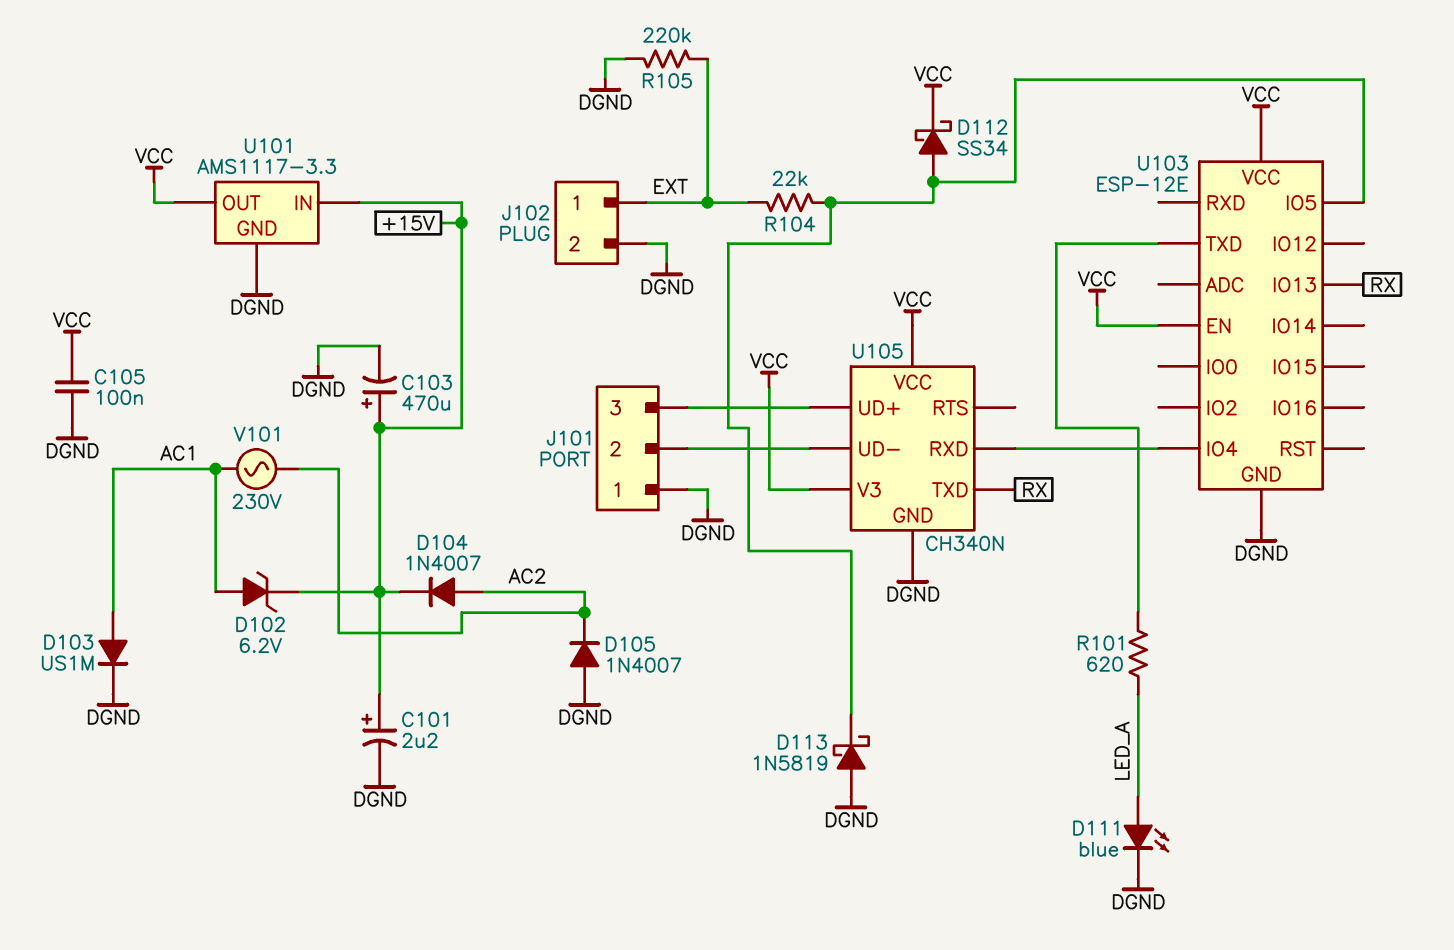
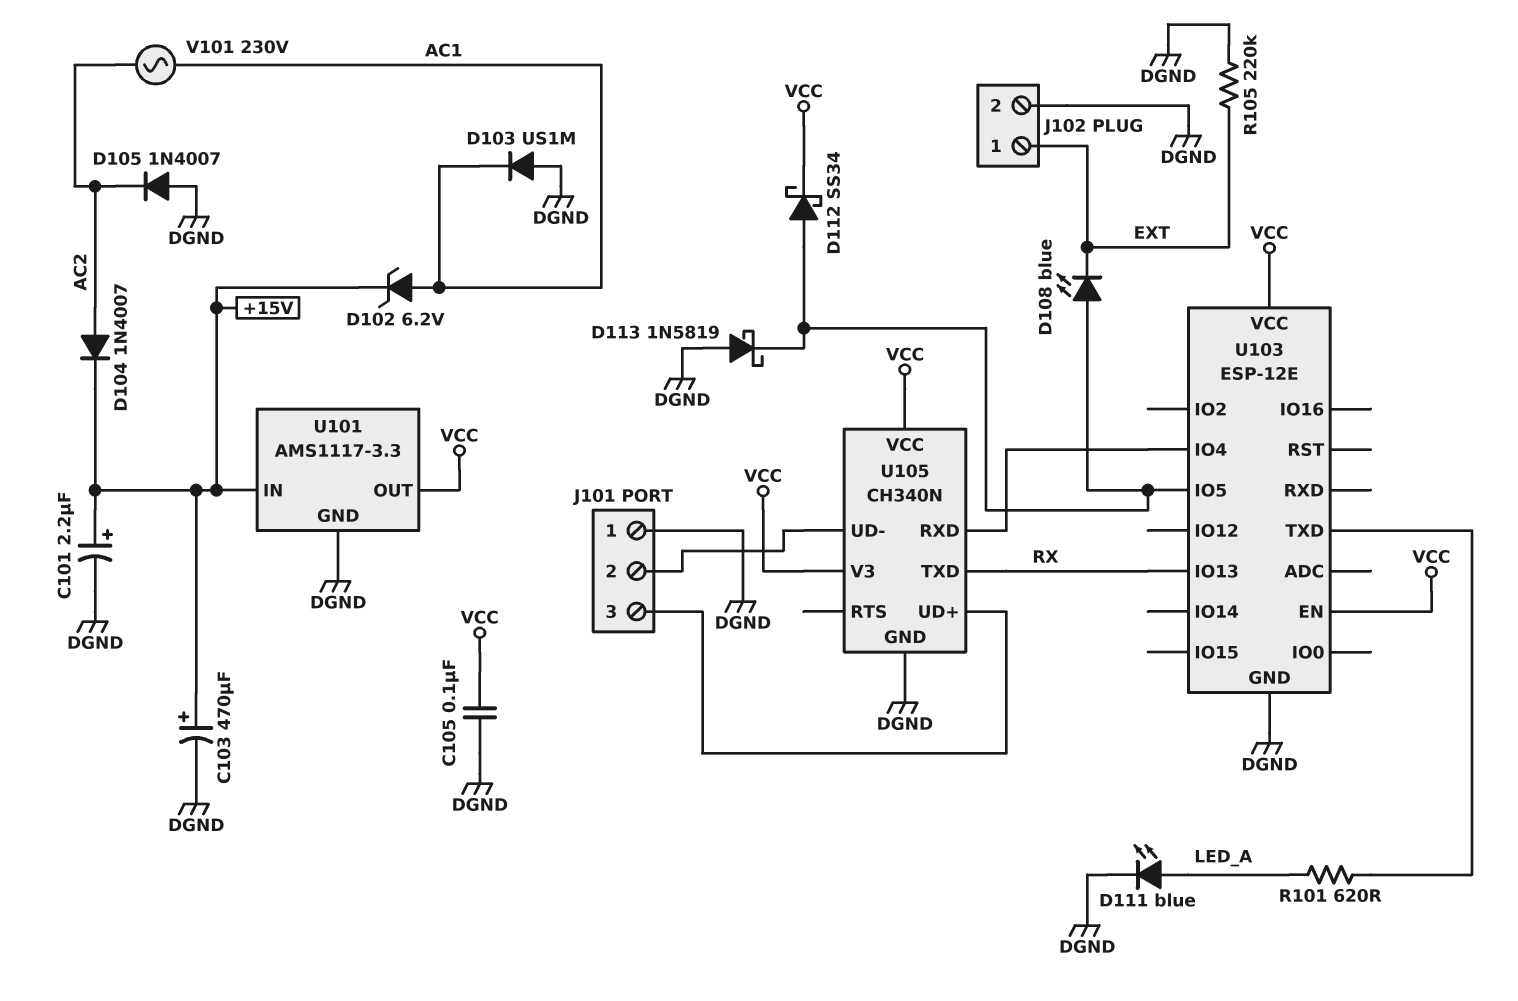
D103: diode US1M (A AC1, K DGND) -> diode US1M (A DGND, K AC1)
D108: none -> LED blue (A U103/IO5, K EXT)
R104: 22k (EXT, U103/IO5) -> none

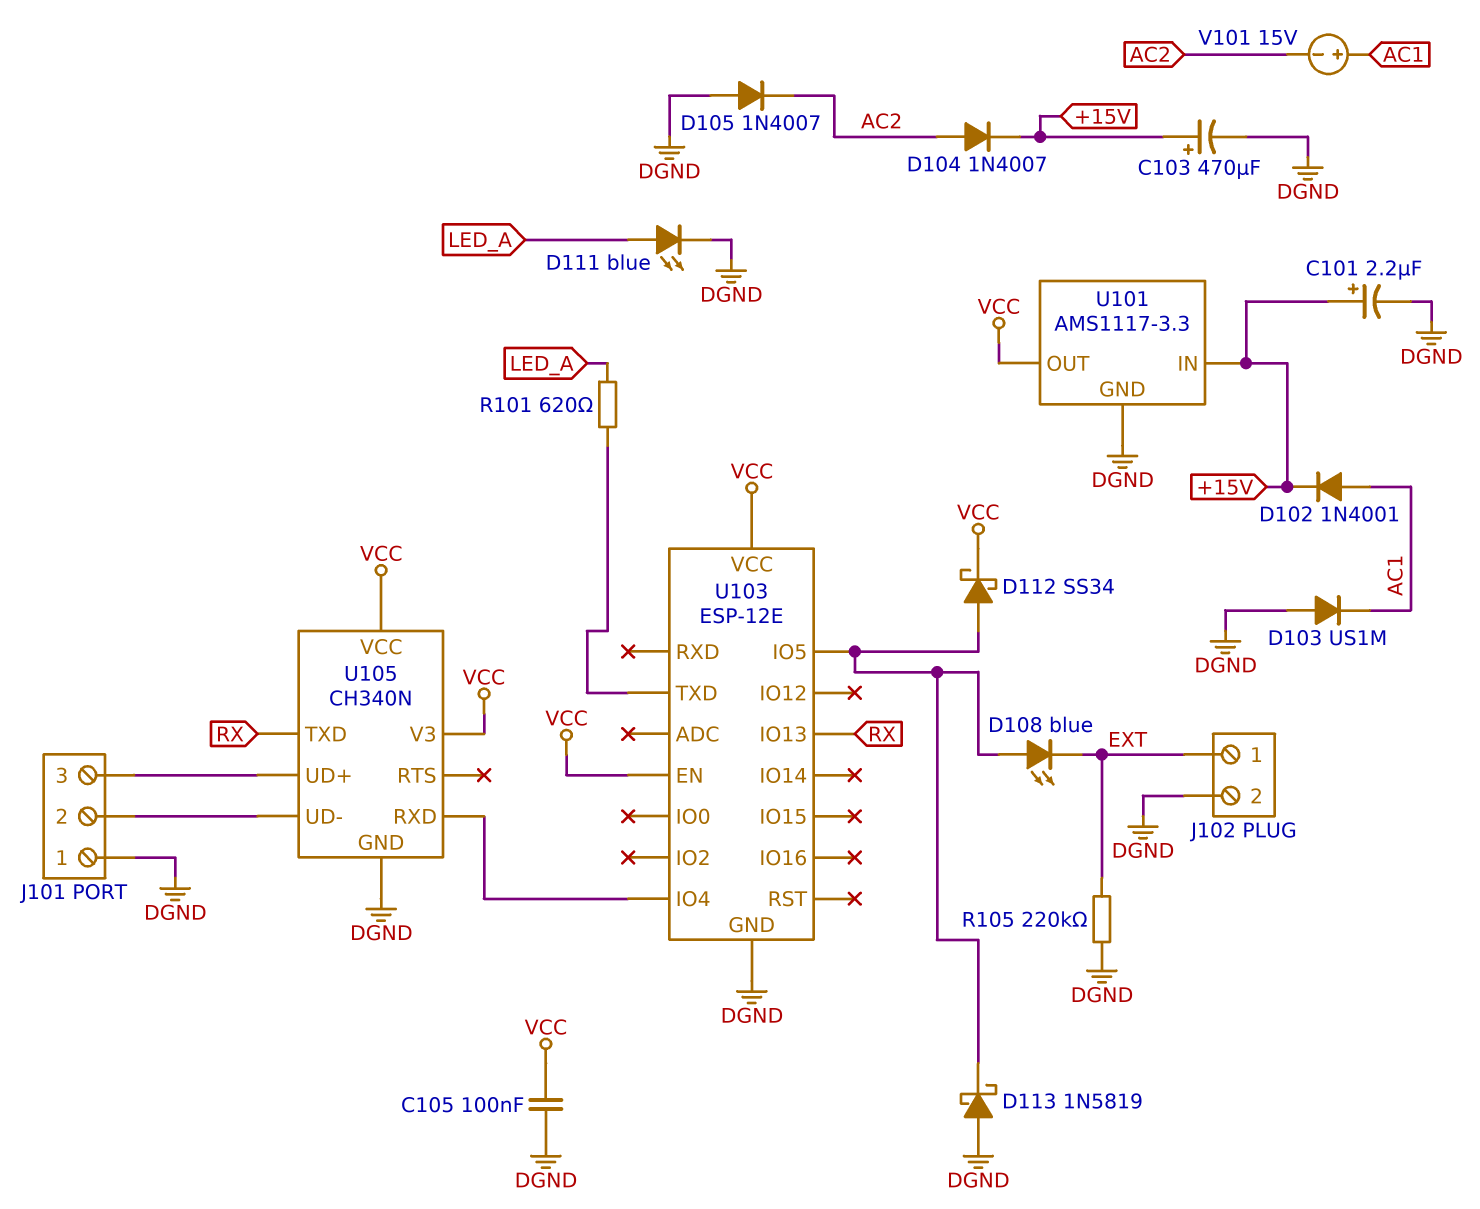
D102: zener 6.2V (A AC1, K +15V) -> diode 1N4001 (A AC1, K +15V)
V101: AC 230V (AC1, AC2) -> 15V (plus AC1, minus AC2)

